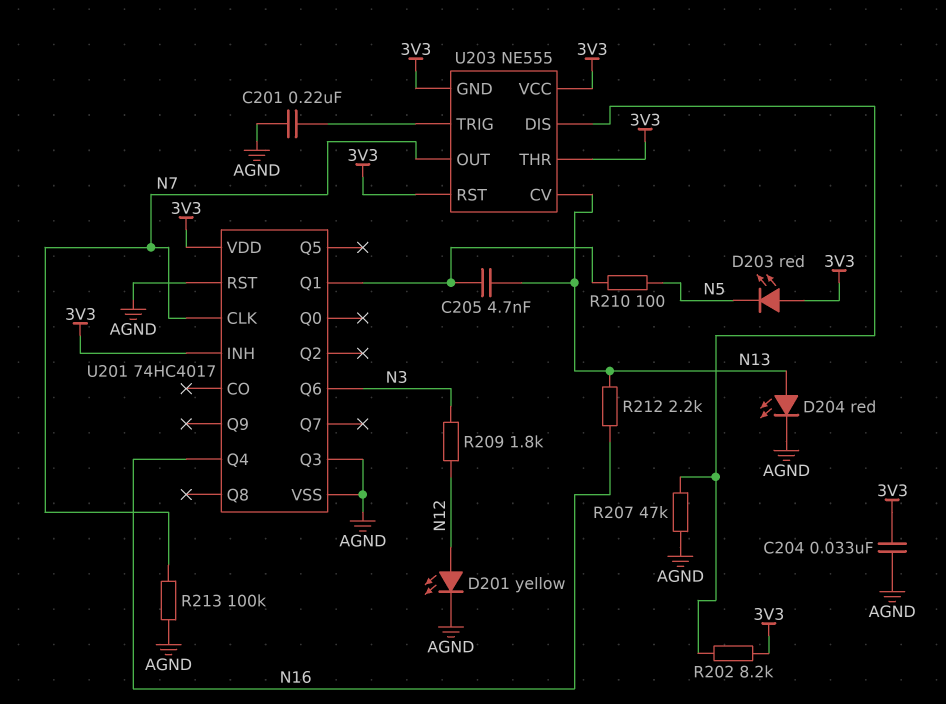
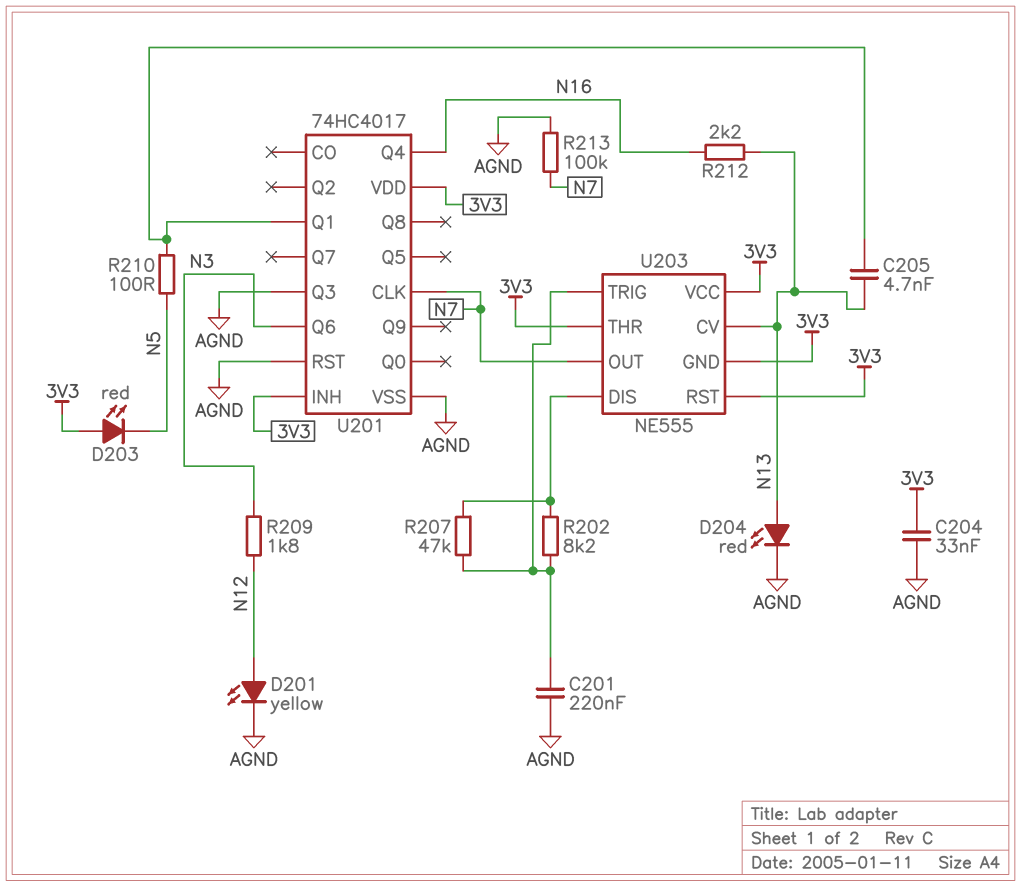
R202: 8.2k (3V3, U203/DIS) -> 8.2k (U203/DIS, U203/TRIG)
R207: 47k (AGND, U203/DIS) -> 47k (U203/DIS, U203/TRIG)

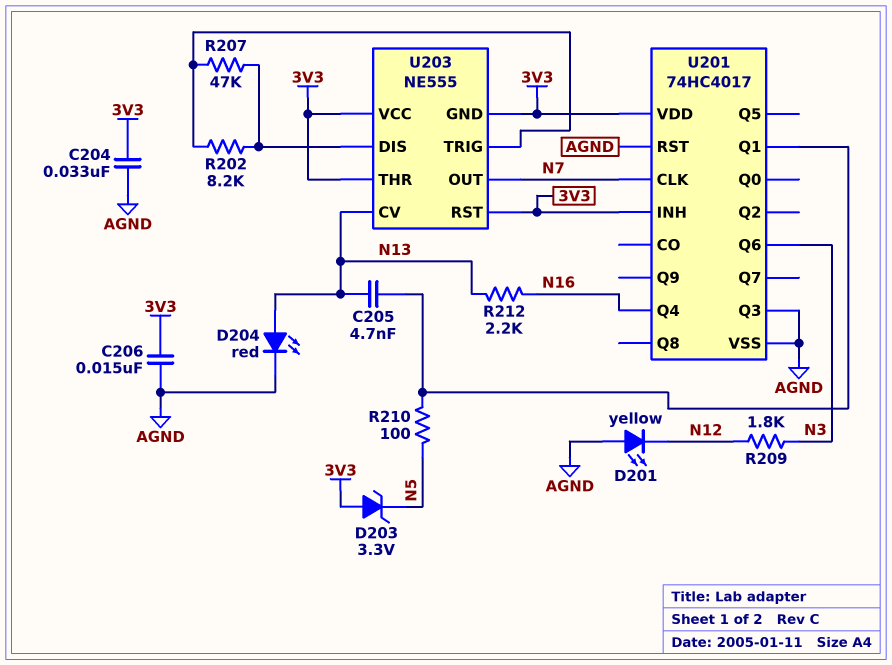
C201: 220nF (AGND, U203/TRIG) -> none
C206: none -> 15nF (3V3, AGND)
D201: LED yellow (A N12, K AGND) -> LED yellow (A AGND, K N12)
D203: LED red (A 3V3, K N5) -> zener 3.3V (A 3V3, K N5)
R213: 100k (AGND, N7) -> none

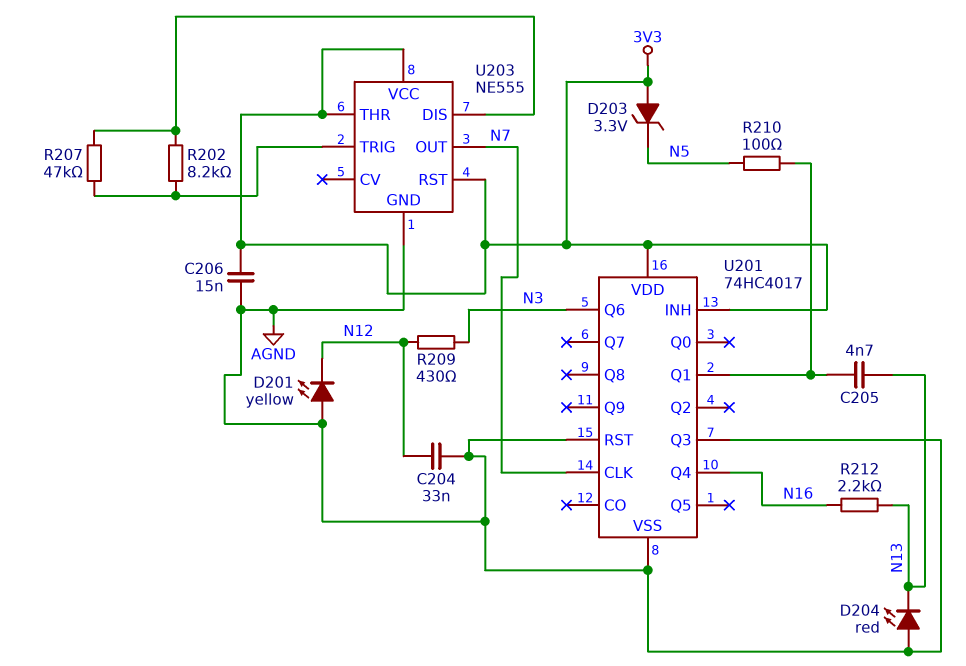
C204: 33nF (3V3, AGND) -> 33nF (AGND, N12)
D204: LED red (A N13, K AGND) -> LED red (A AGND, K N13)
R209: 1.8k (N3, N12) -> 430 (N3, N12)
U203 pin CV: N13 -> none
U203 pin GND: 3V3 -> AGND

